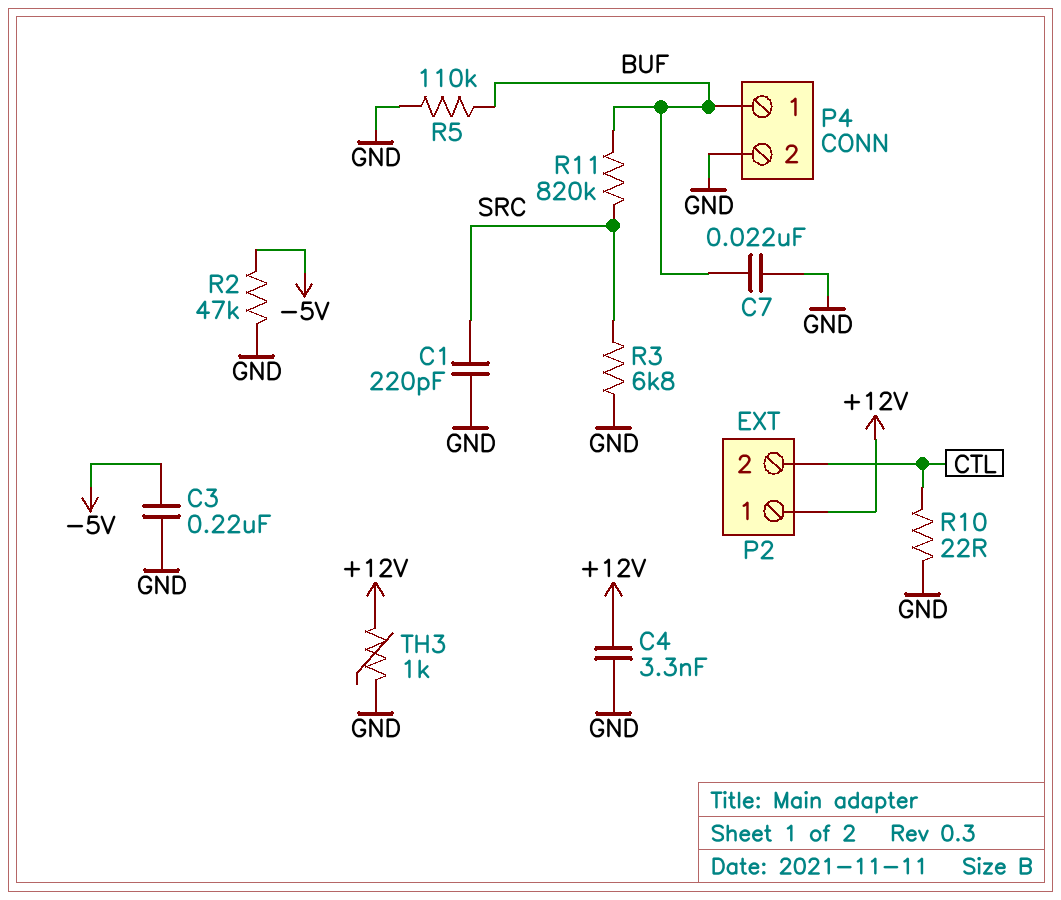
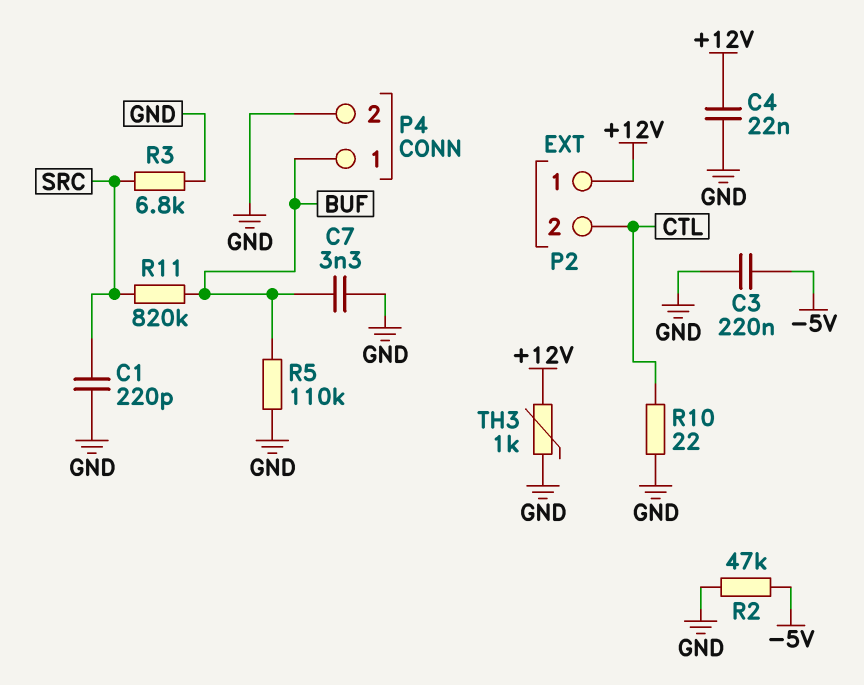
C4: 3.3nF (+12V, GND) -> 22nF (+12V, GND)
C7: 22nF (BUF, GND) -> 3.3nF (BUF, GND)

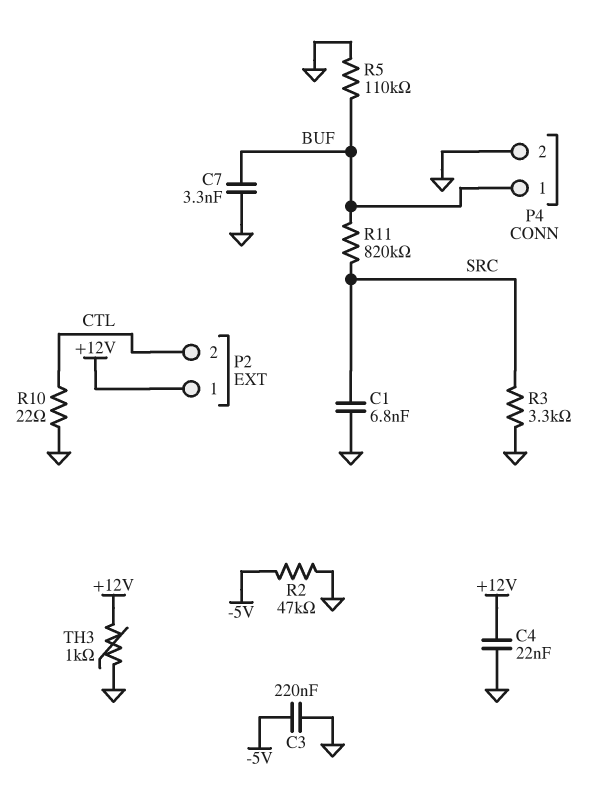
C1: 220pF (GND, SRC) -> 6.8nF (GND, SRC)
R3: 6.8k (GND, SRC) -> 3.3k (GND, SRC)

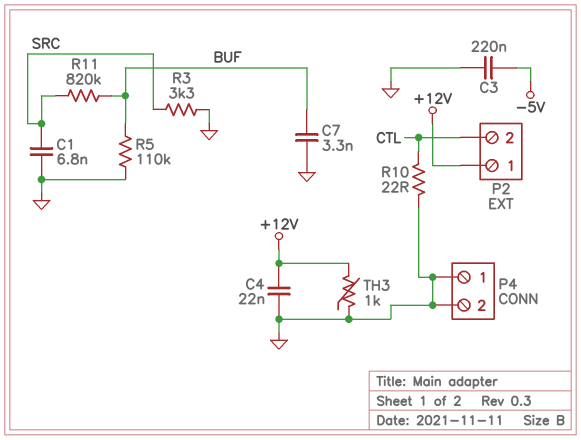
P4 pin 1: BUF -> GND
R2: 47k (-5V, GND) -> none

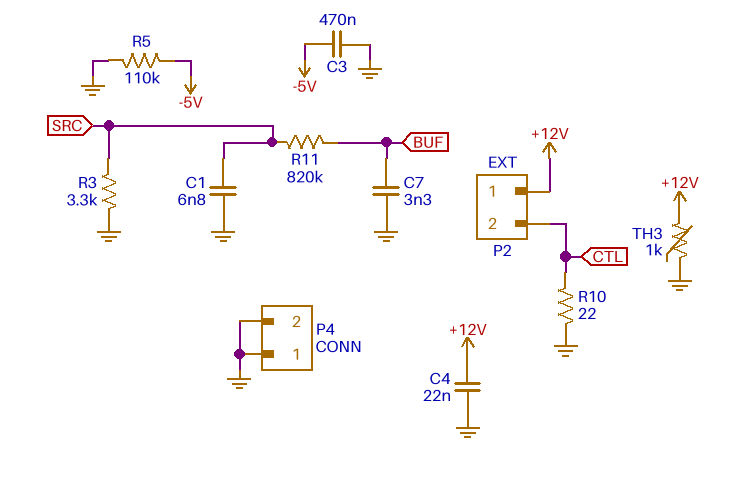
C3: 220nF (-5V, GND) -> 470nF (-5V, GND)
R5: 110k (BUF, GND) -> 110k (-5V, GND)

